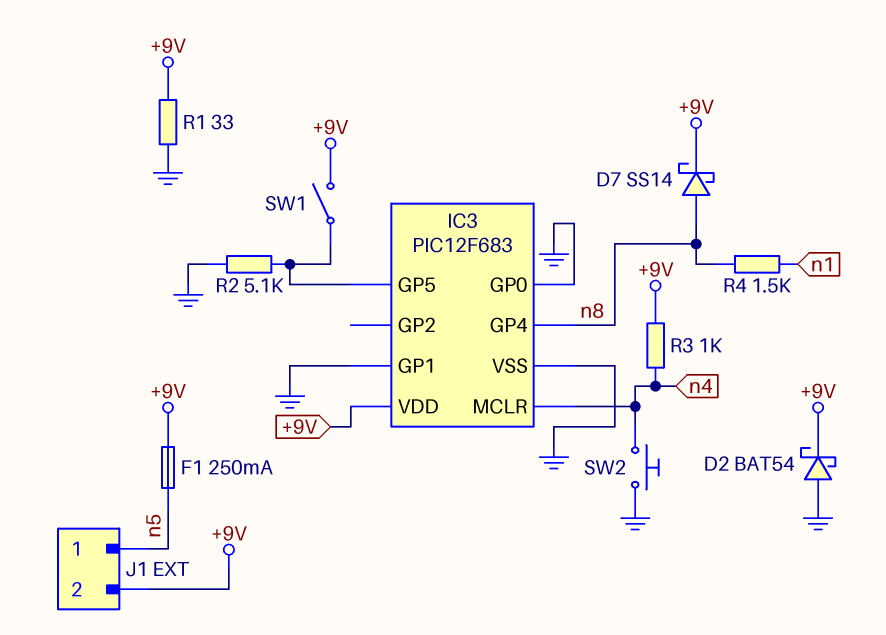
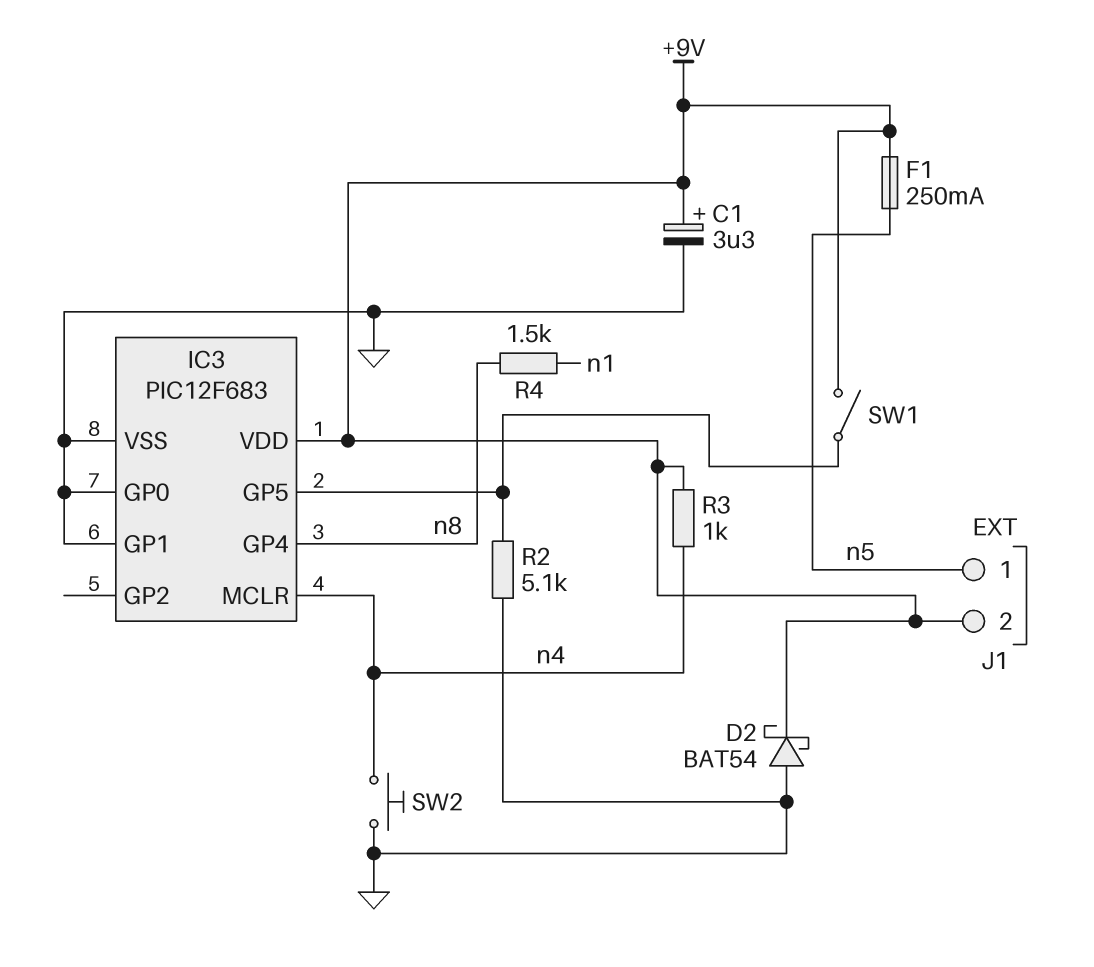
C1: none -> 3.3uF (plus +9V, minus GND)
D7: schottky SS14 (A n8, K +9V) -> none
R1: 33 (+9V, GND) -> none

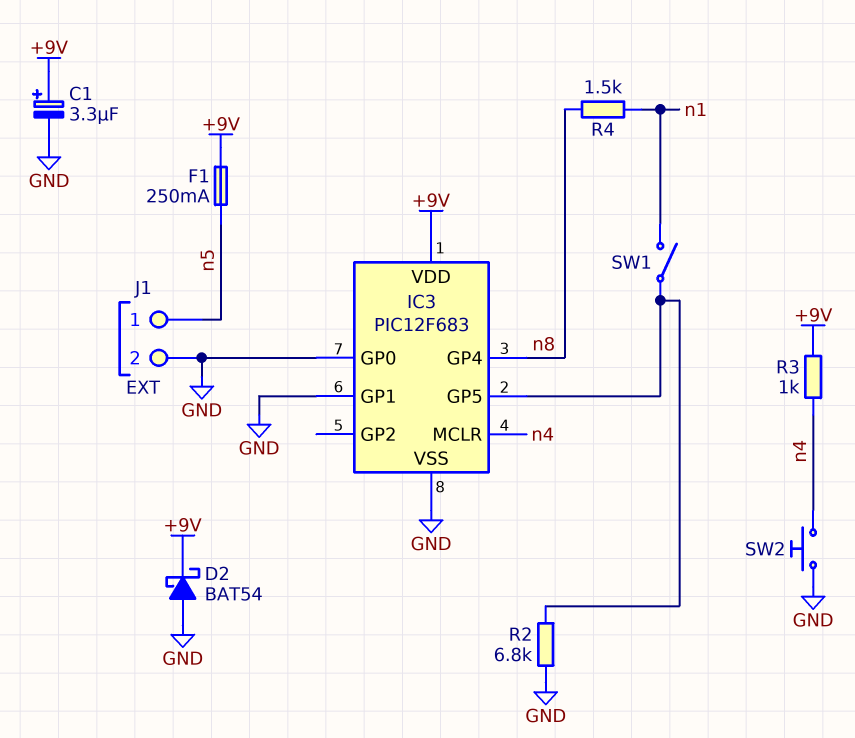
J1 pin 2: +9V -> GND
R2: 5.1k (GND, IC3/GP5) -> 6.8k (GND, IC3/GP5)
SW1: switch (+9V, IC3/GP5) -> switch (IC3/GP5, n1)

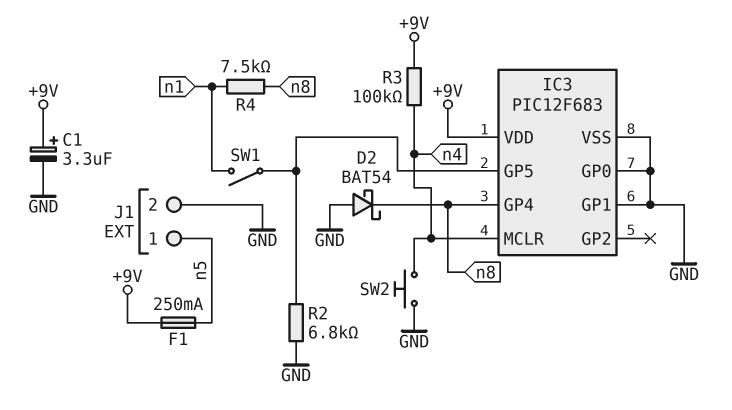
D2: schottky BAT54 (A GND, K +9V) -> schottky BAT54 (A GND, K n8)
R3: 1k (+9V, n4) -> 100k (+9V, n4)
R4: 1.5k (n1, n8) -> 7.5k (n1, n8)

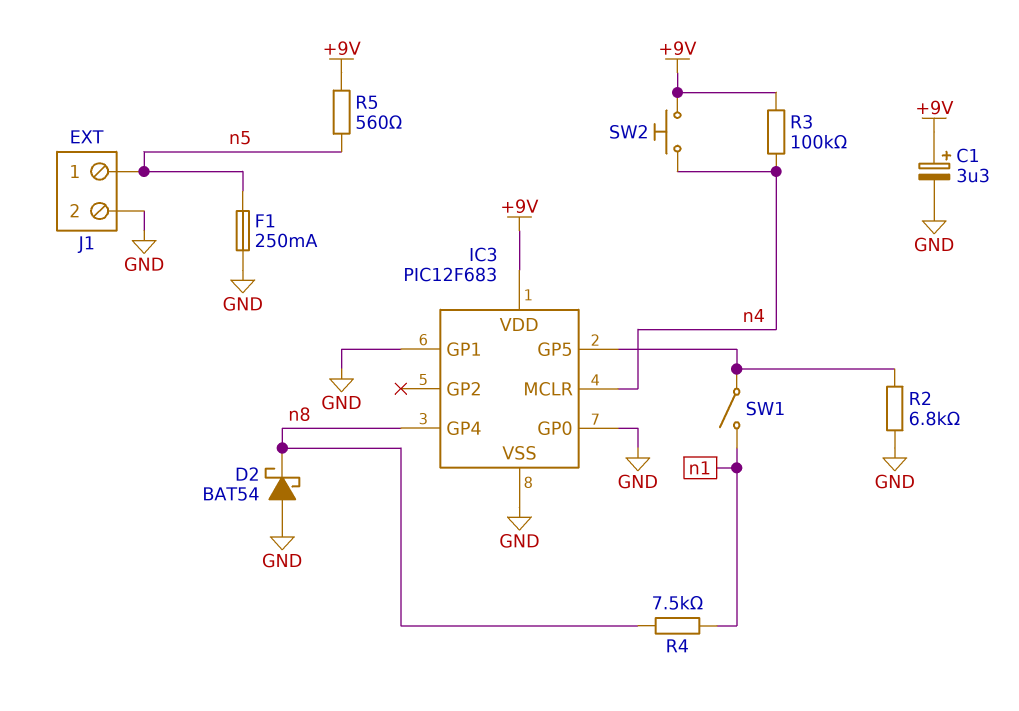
F1: 250mA (+9V, n5) -> 250mA (GND, n5)
R5: none -> 560 (+9V, n5)
SW2: button (GND, n4) -> button (+9V, n4)

